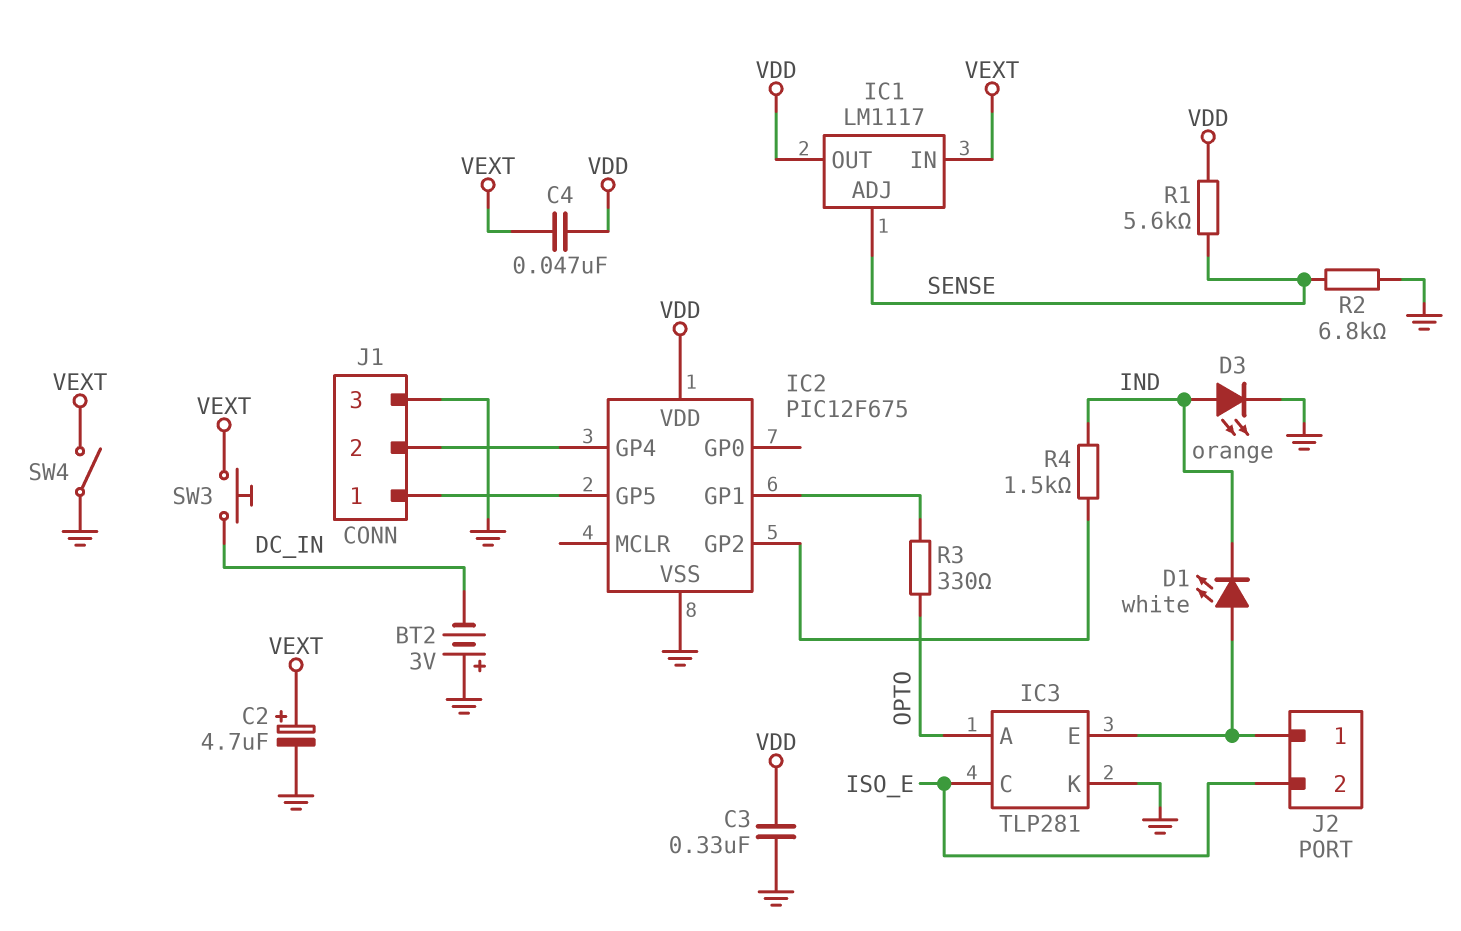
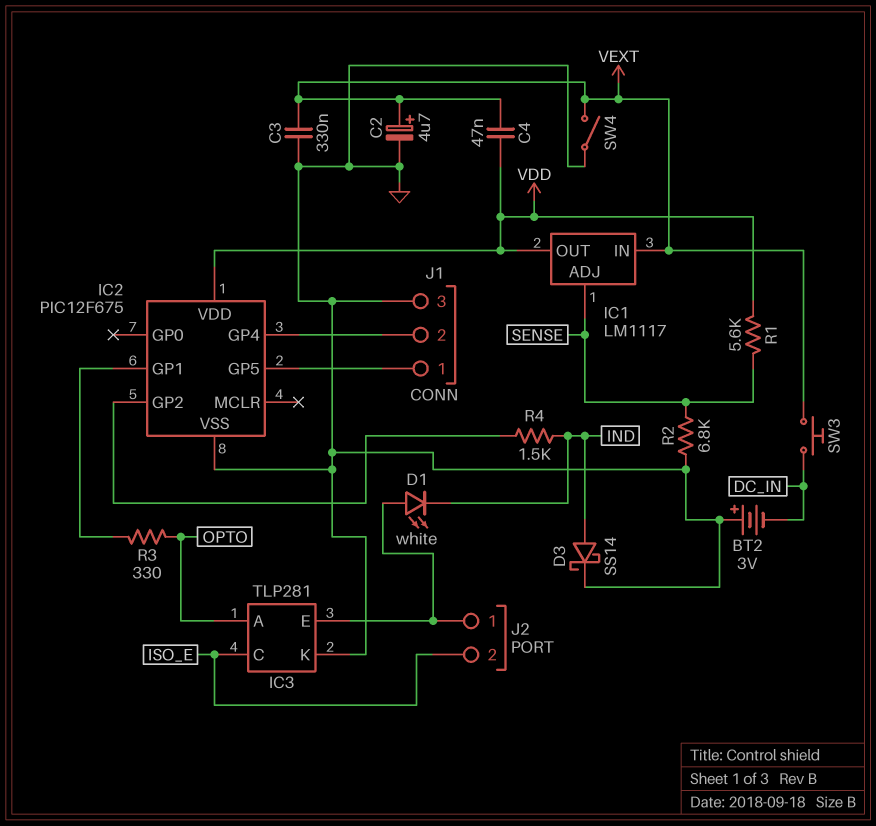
C3: 330nF (GND, VDD) -> 330nF (GND, VEXT)
D3: LED orange (A IND, K GND) -> schottky SS14 (A IND, K GND)

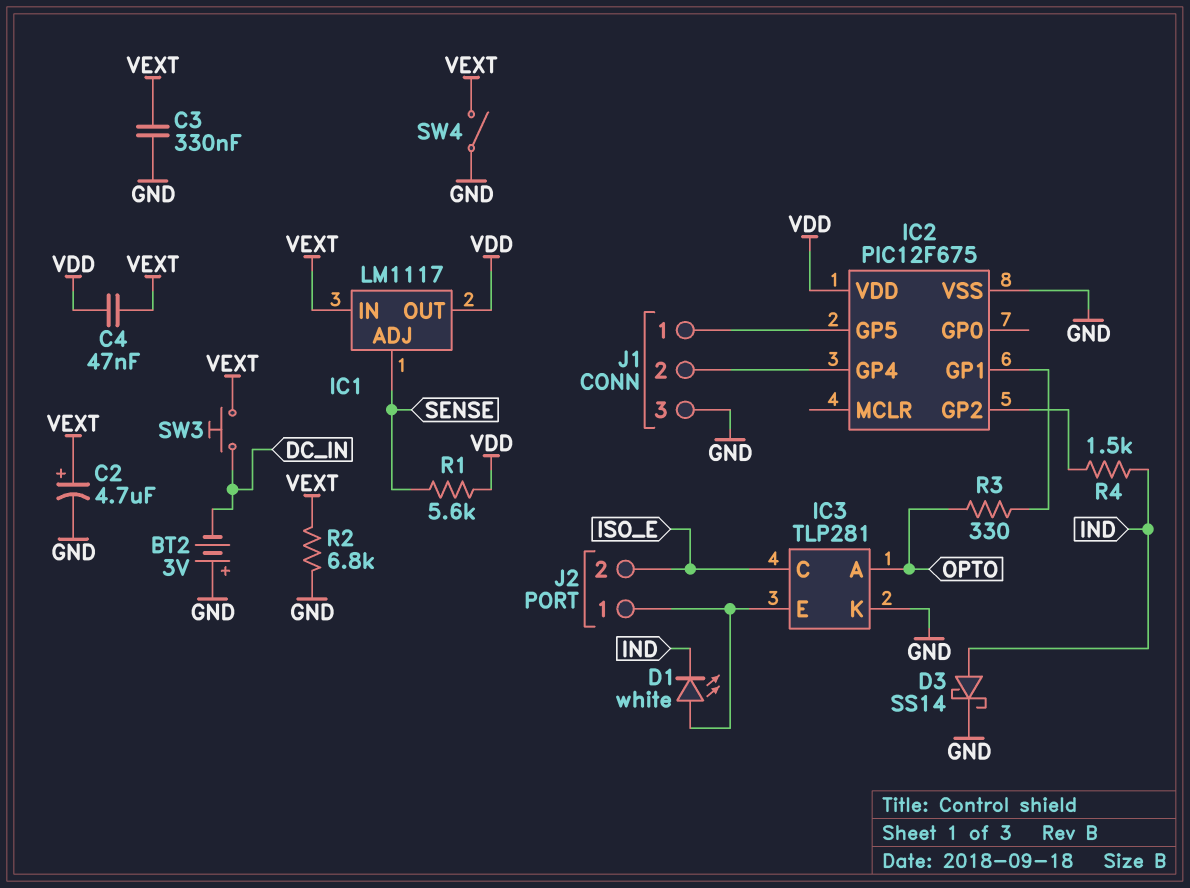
R2: 6.8k (GND, SENSE) -> 6.8k (GND, VEXT)

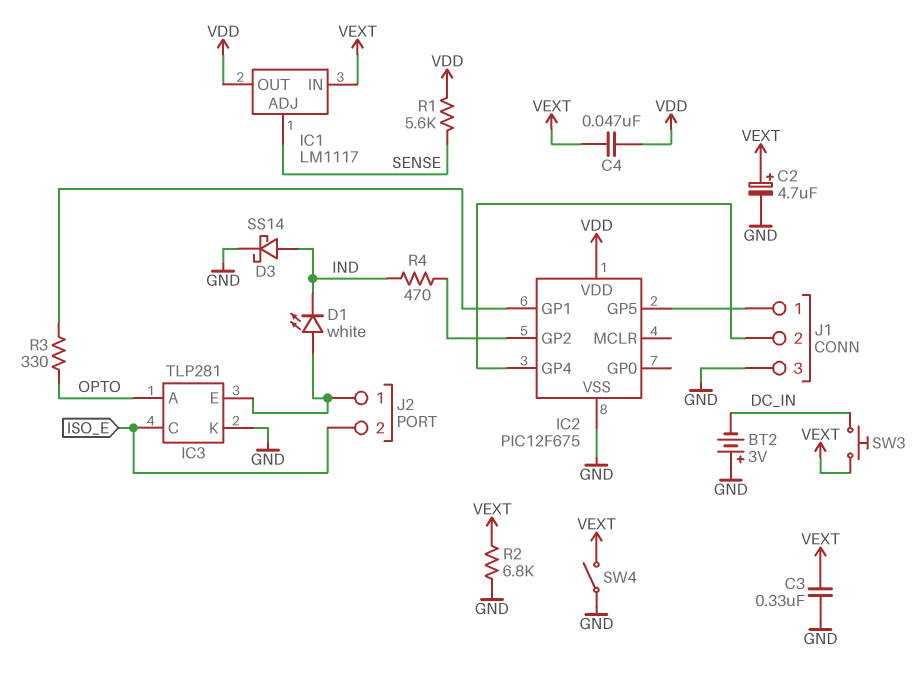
R4: 1.5k (IC2/GP2, IND) -> 470 (IC2/GP2, IND)

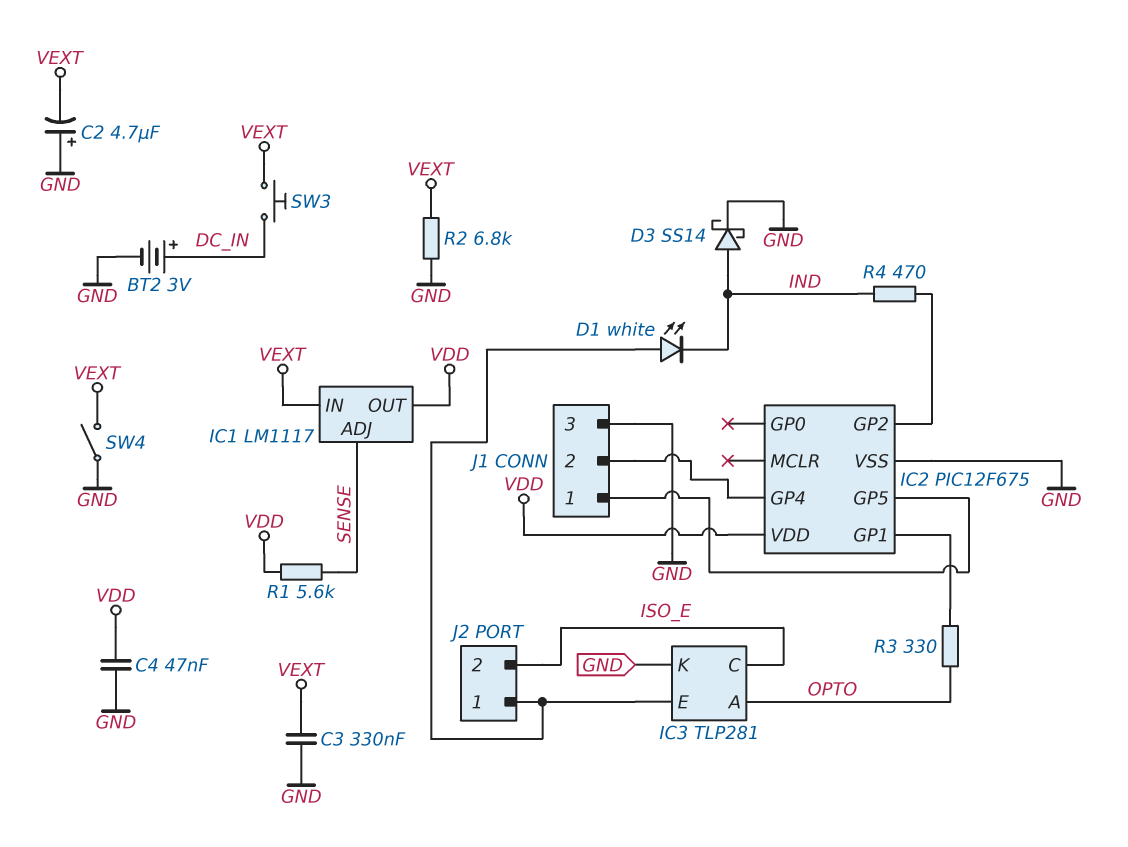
BT2: 3V (plus GND, minus DC_IN) -> 3V (plus DC_IN, minus GND)
C2: 4.7uF (plus VEXT, minus GND) -> 4.7uF (plus GND, minus VEXT)
C4: 47nF (VDD, VEXT) -> 47nF (GND, VDD)

